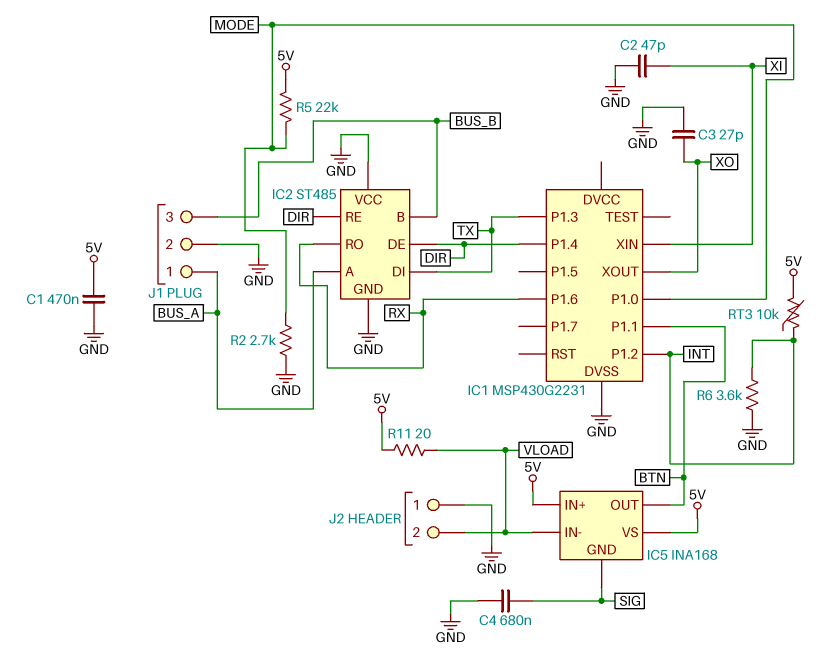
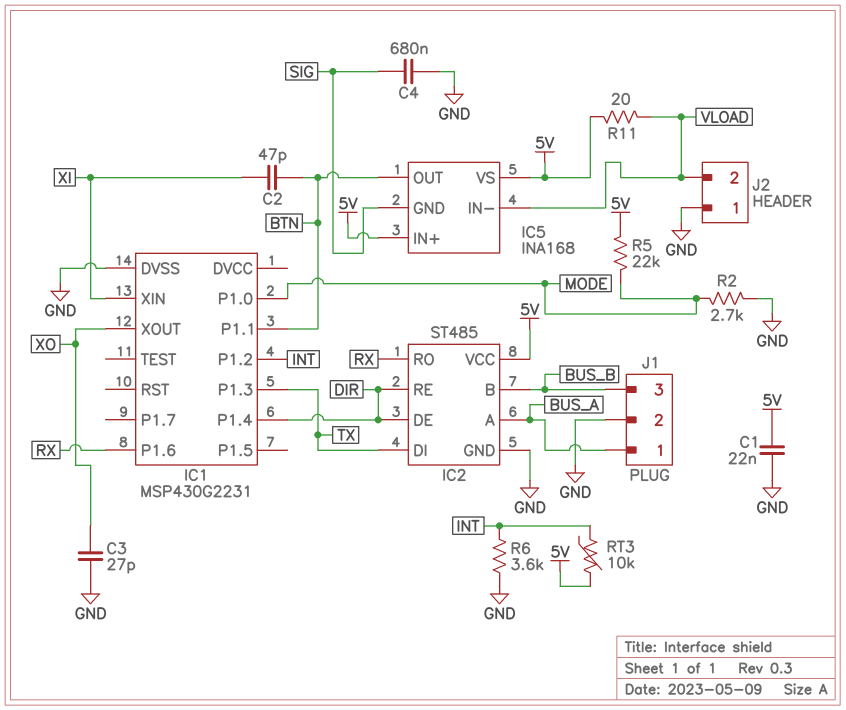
C1: 470nF (5V, GND) -> 22nF (5V, GND)
C2: 47pF (GND, XI) -> 47pF (BTN, XI)
IC2 pin VCC: GND -> 5V

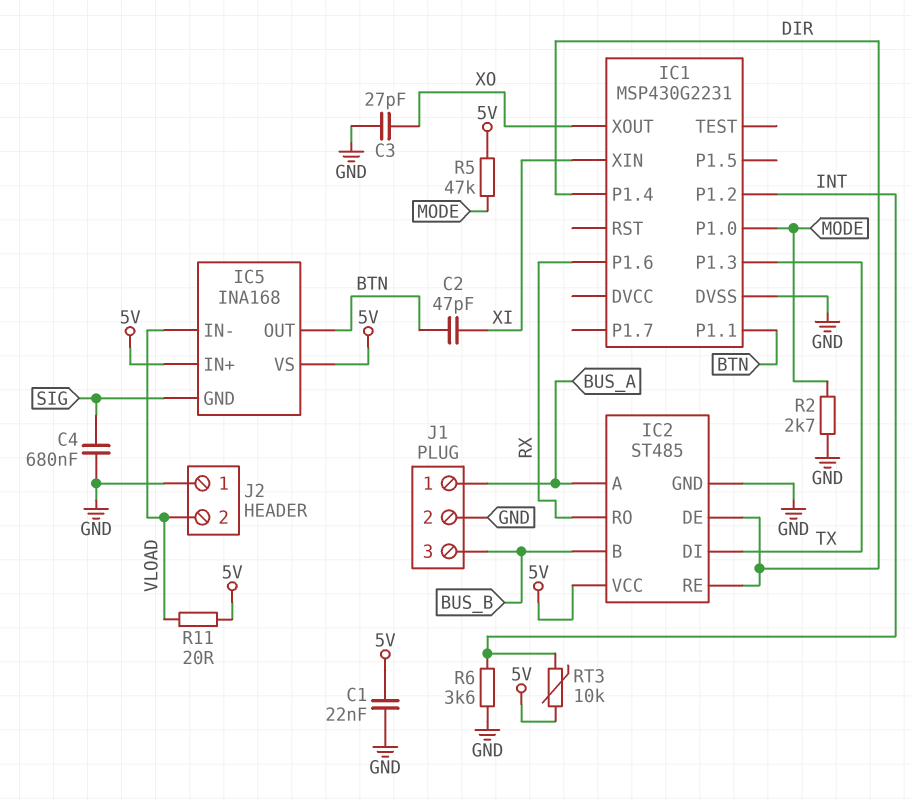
R5: 22k (5V, MODE) -> 47k (5V, MODE)

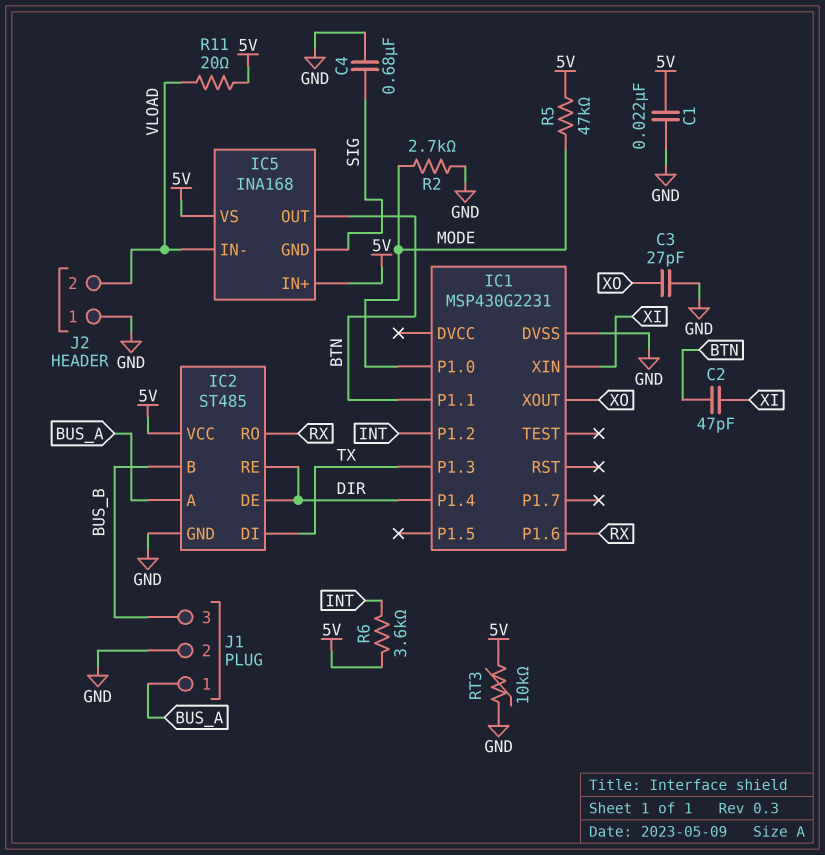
R6: 3.6k (GND, INT) -> 3.6k (5V, INT)
RT3: 10k (5V, INT) -> 10k (5V, GND)

